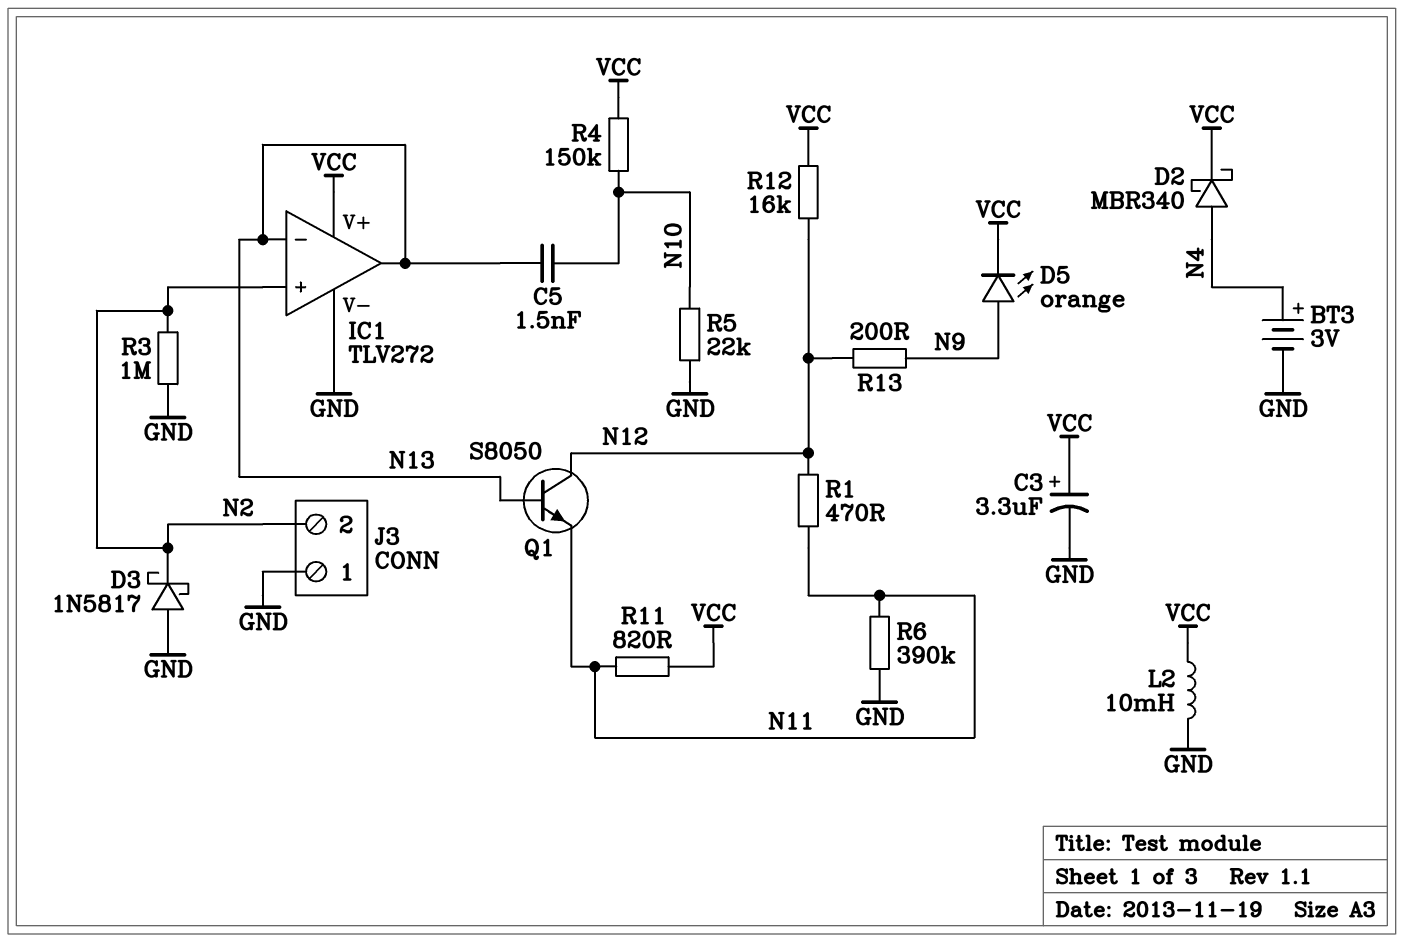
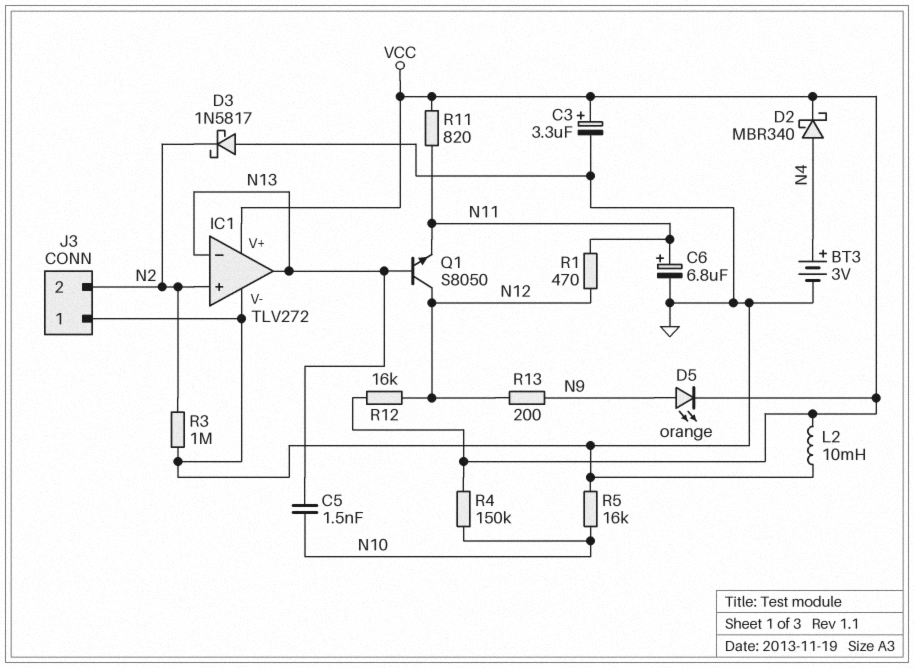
C6: none -> 6.8uF (plus N11, minus GND)
R5: 22k (GND, N10) -> 16k (GND, N10)
R6: 390k (GND, N11) -> none

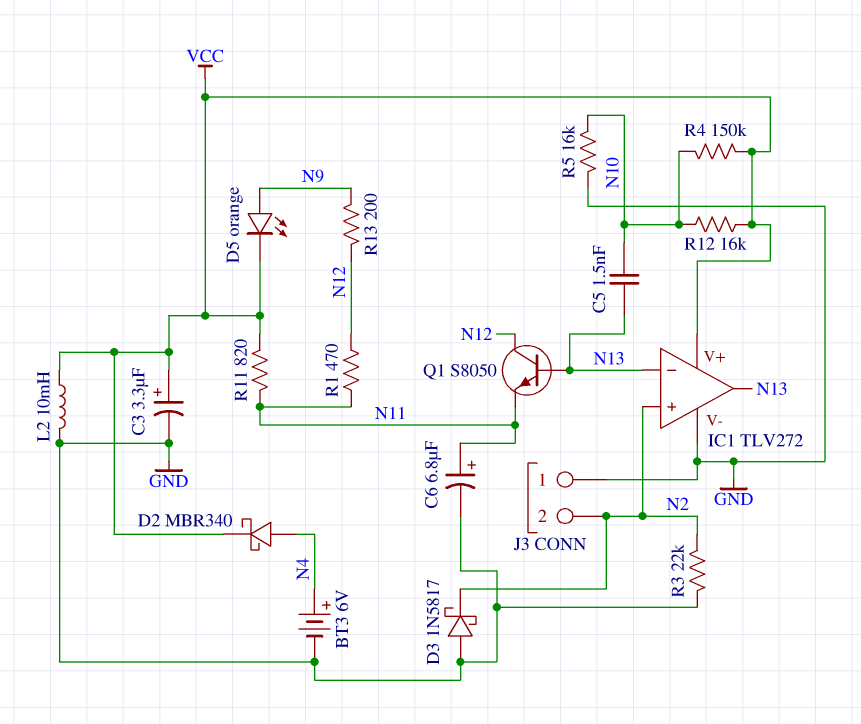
BT3: 3V (plus N4, minus GND) -> 6V (plus N4, minus GND)
R3: 1M (GND, N2) -> 22k (GND, N2)
R12: 16k (N12, VCC) -> 16k (N10, VCC)

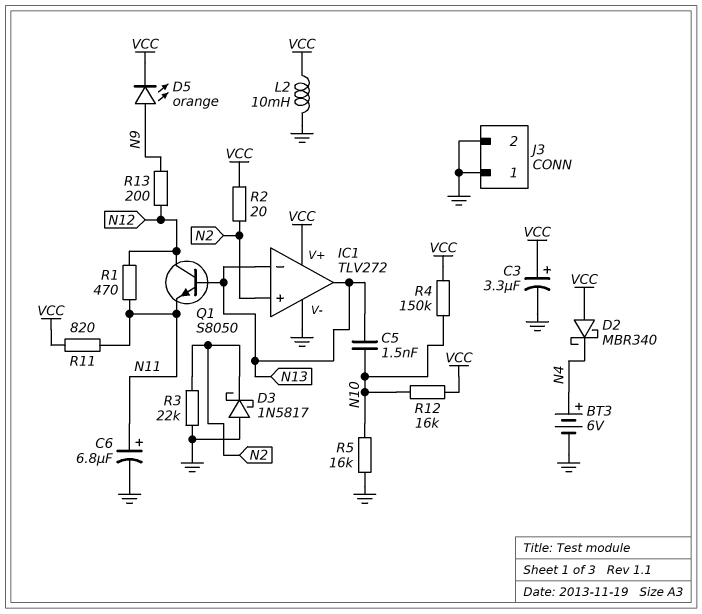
D2: schottky MBR340 (A N4, K VCC) -> schottky MBR340 (A VCC, K N4)
J3 pin 2: N2 -> GND
R2: none -> 20 (N2, VCC)

